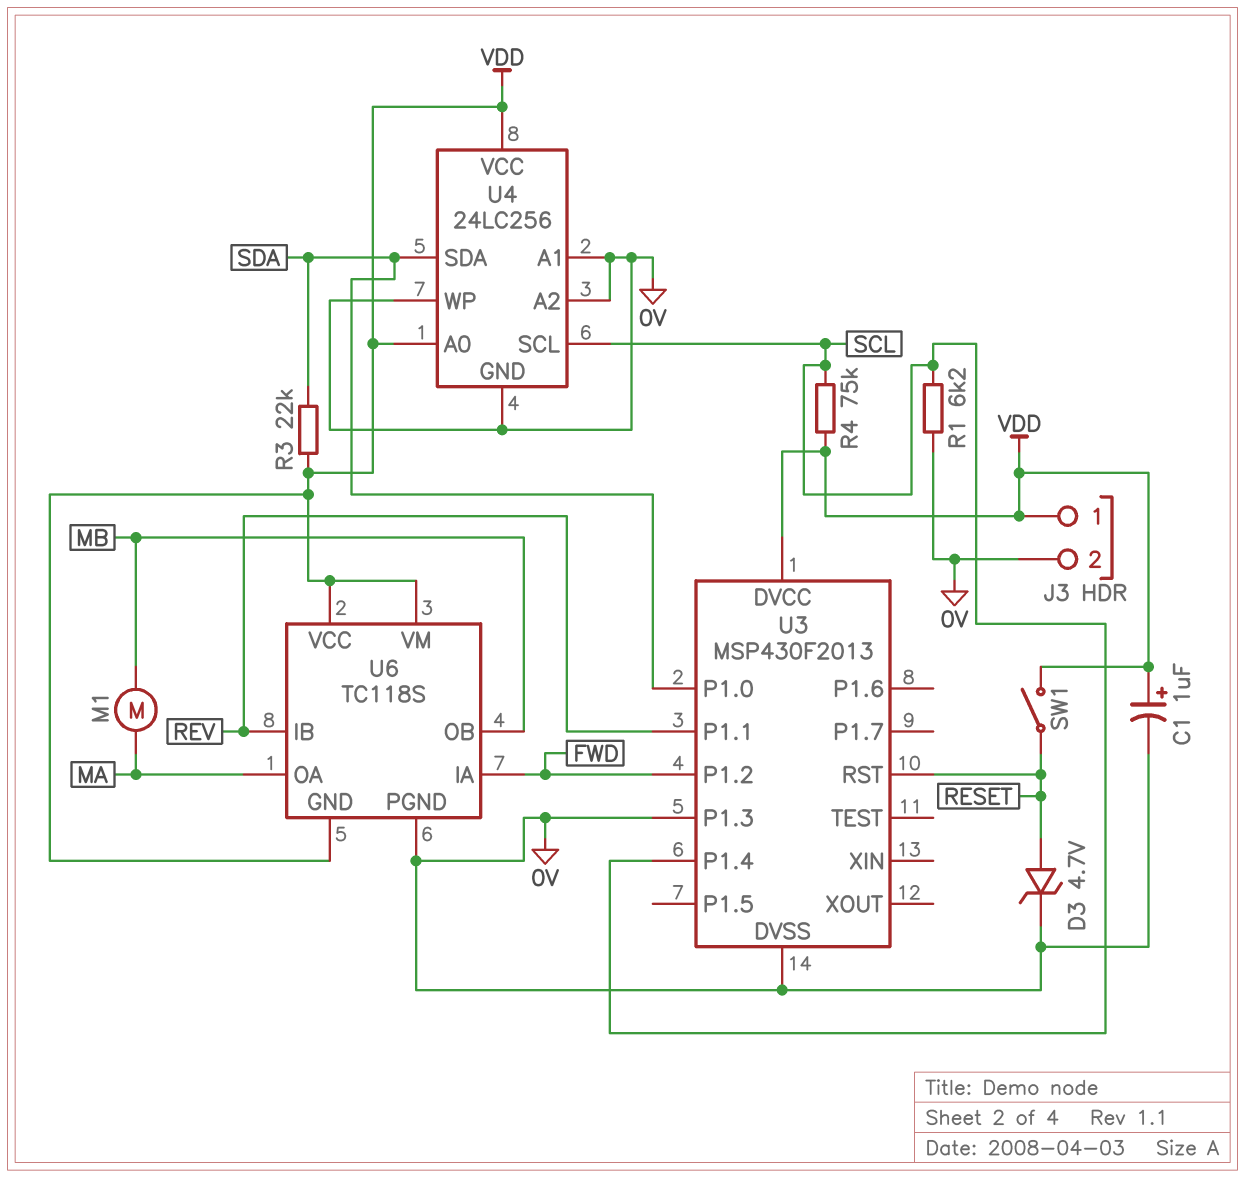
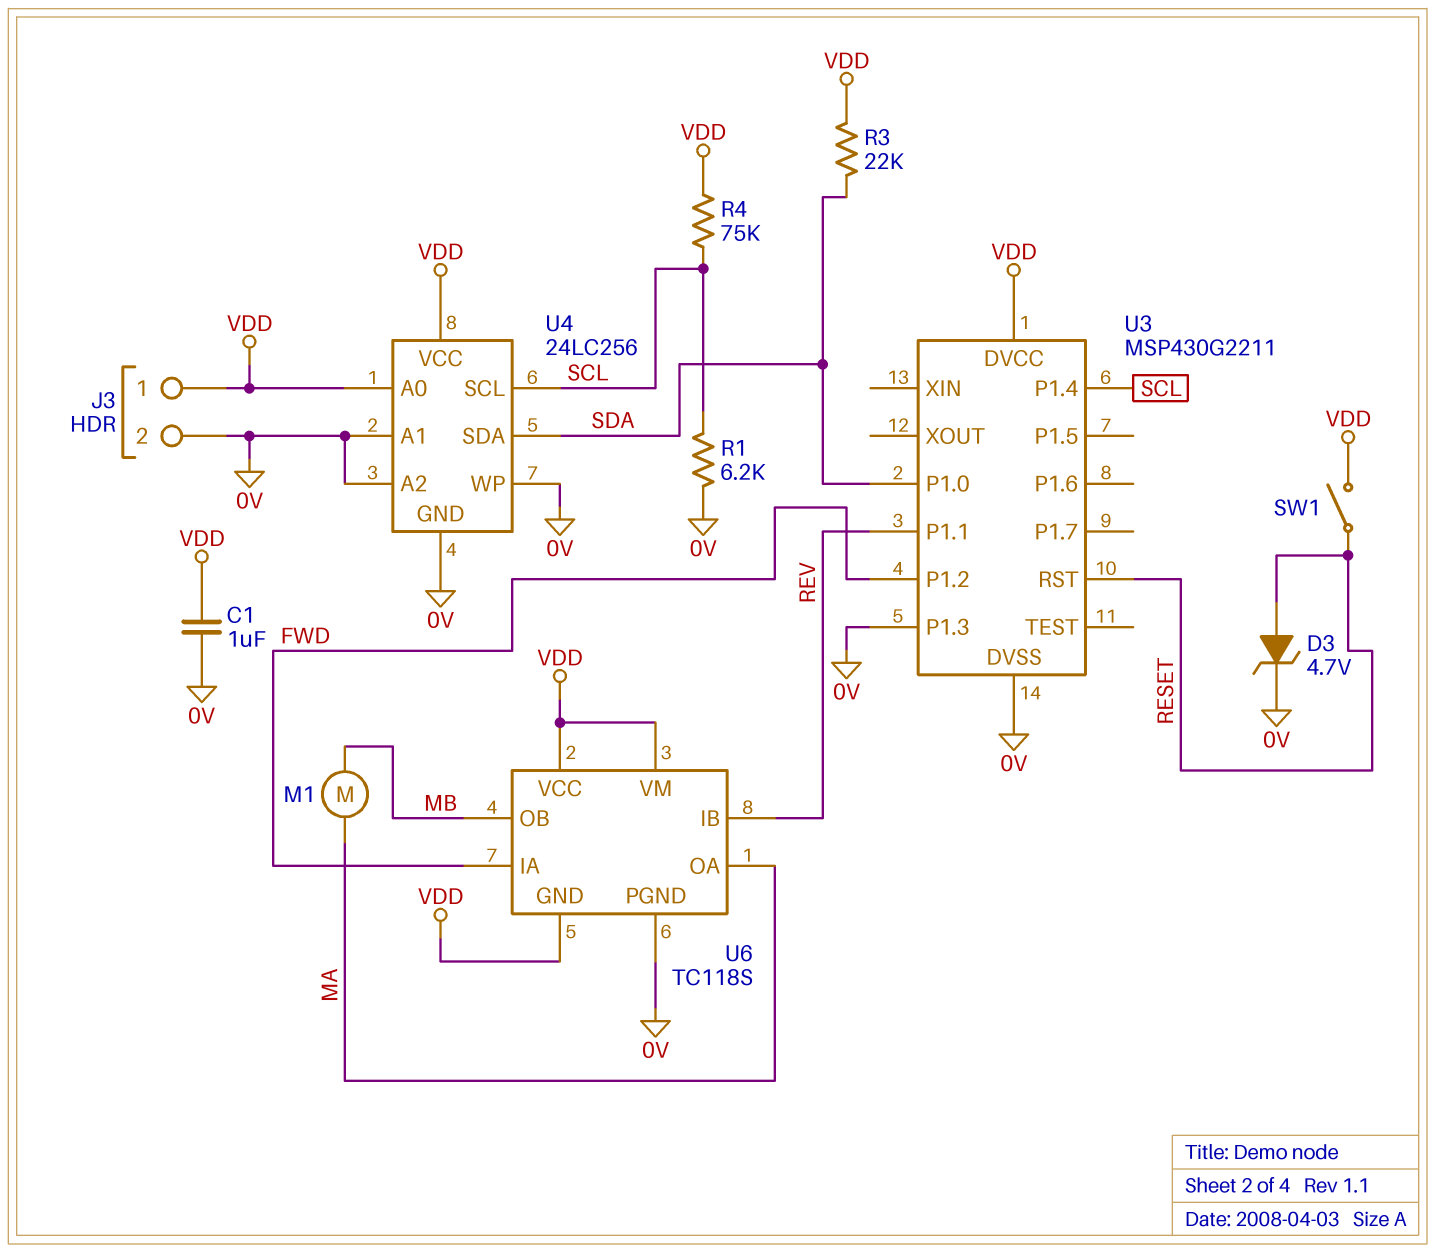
C1: 1uF (plus VDD, minus 0V) -> 1uF (0V, VDD)
U3: MSP430F2013 -> MSP430G2211

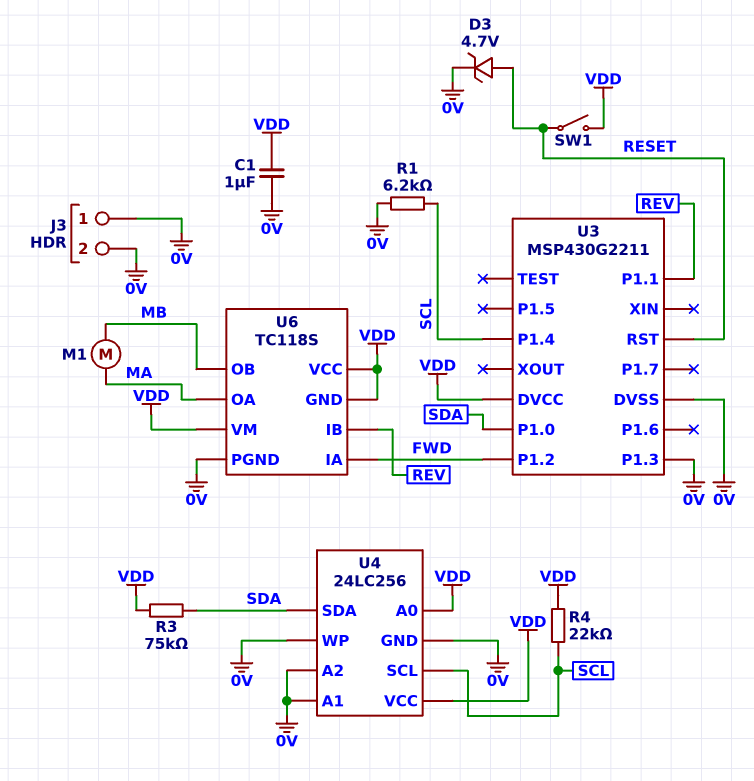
J3 pin 1: VDD -> 0V
R3: 22k (SDA, VDD) -> 75k (SDA, VDD)
R4: 75k (SCL, VDD) -> 22k (SCL, VDD)

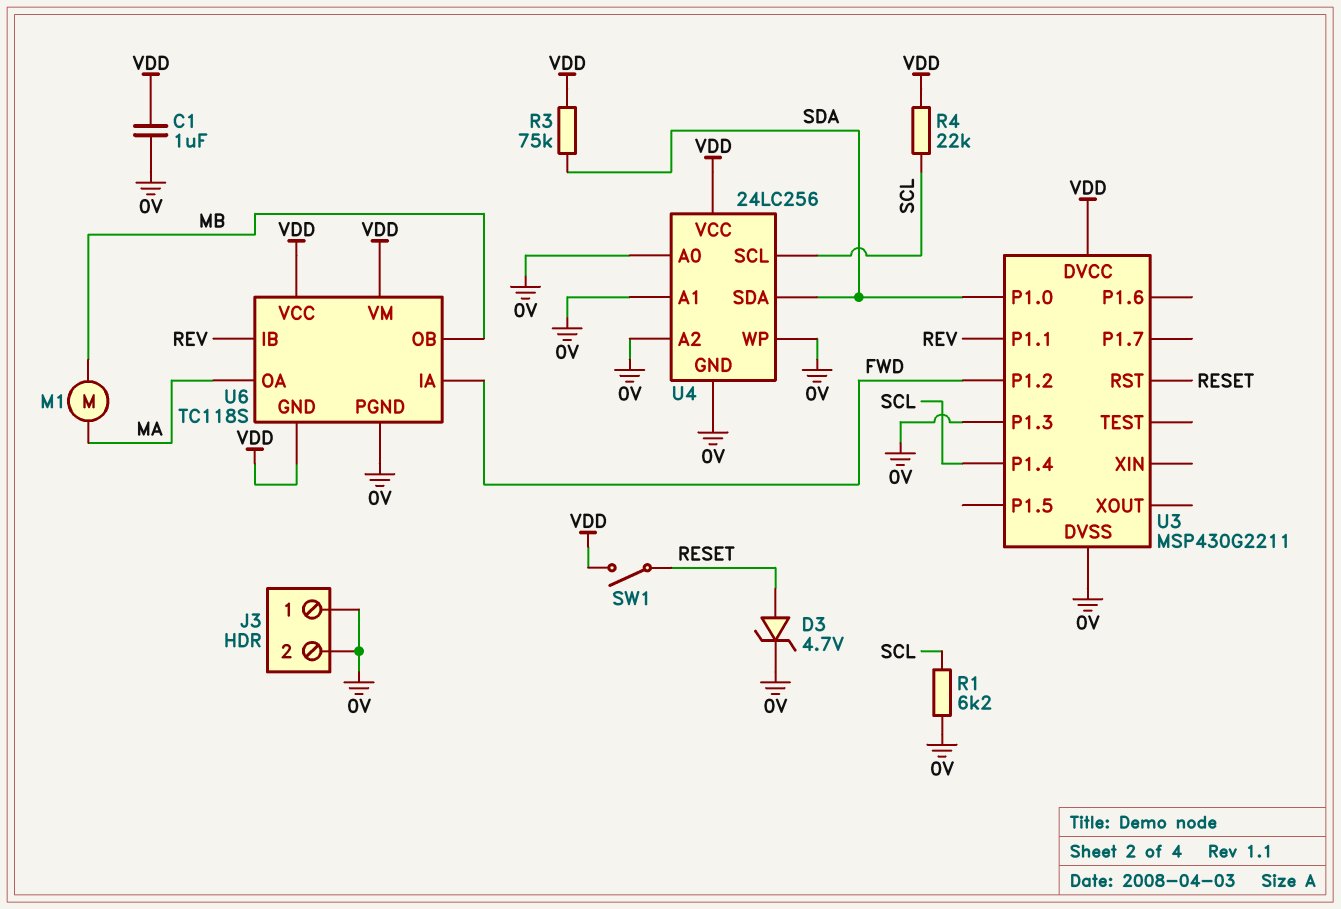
U4 pin A0: VDD -> 0V

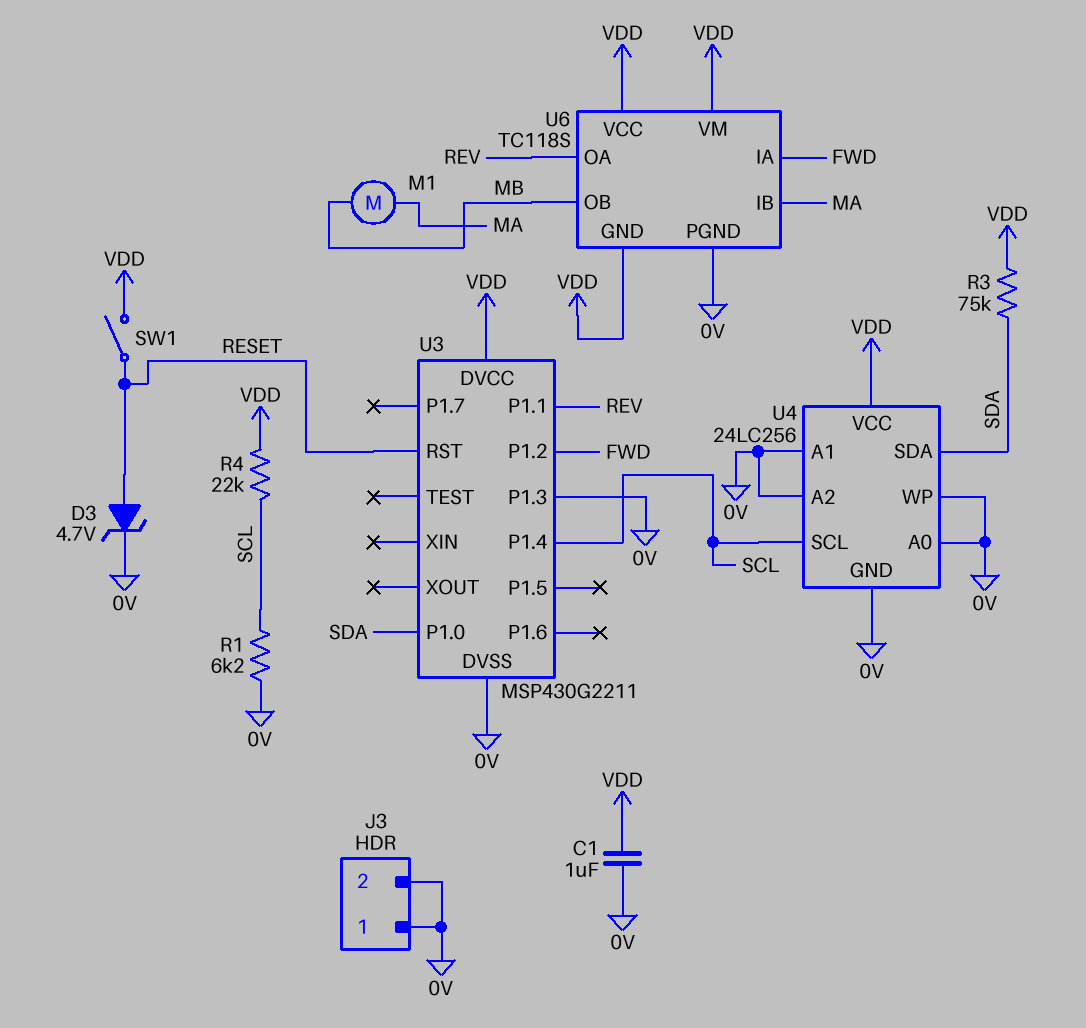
U6 pin IB: REV -> MA
U6 pin OA: MA -> REV

